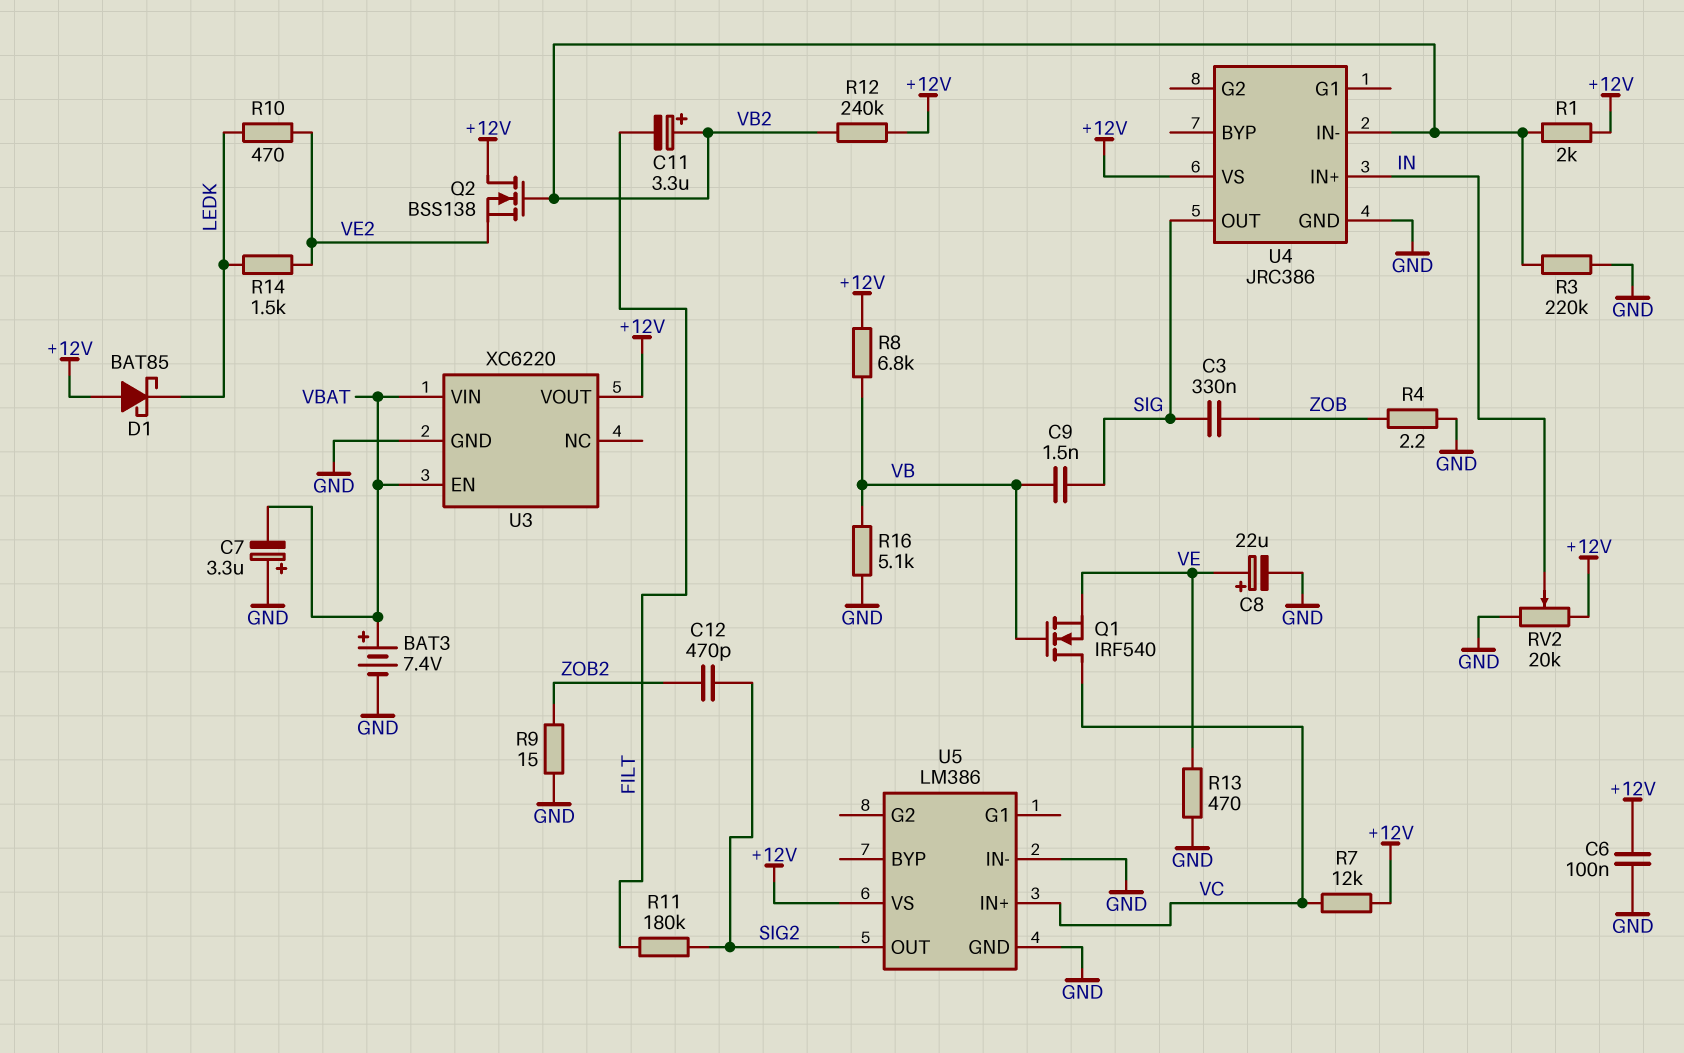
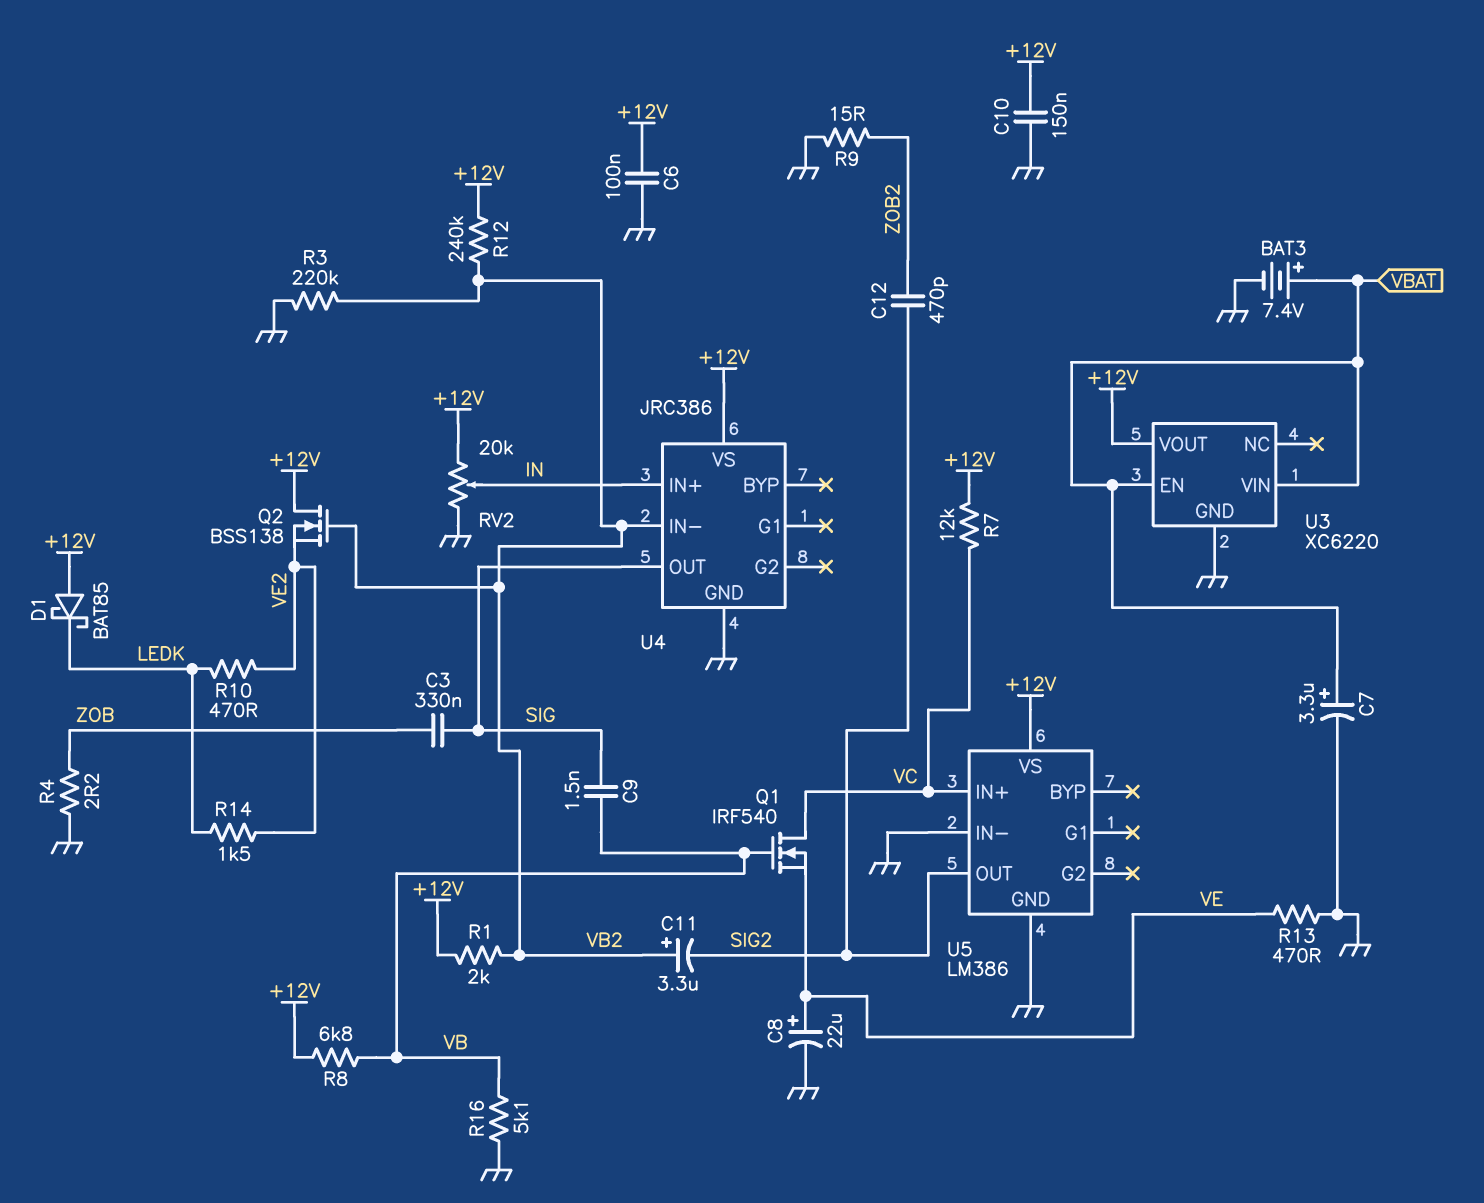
C7: 3.3uF (plus GND, minus VBAT) -> 3.3uF (plus VBAT, minus GND)
C10: none -> 150nF (+12V, GND)
C11: 3.3uF (plus VB2, minus FILT) -> 3.3uF (plus VB2, minus SIG2)
R11: 180k (FILT, SIG2) -> none

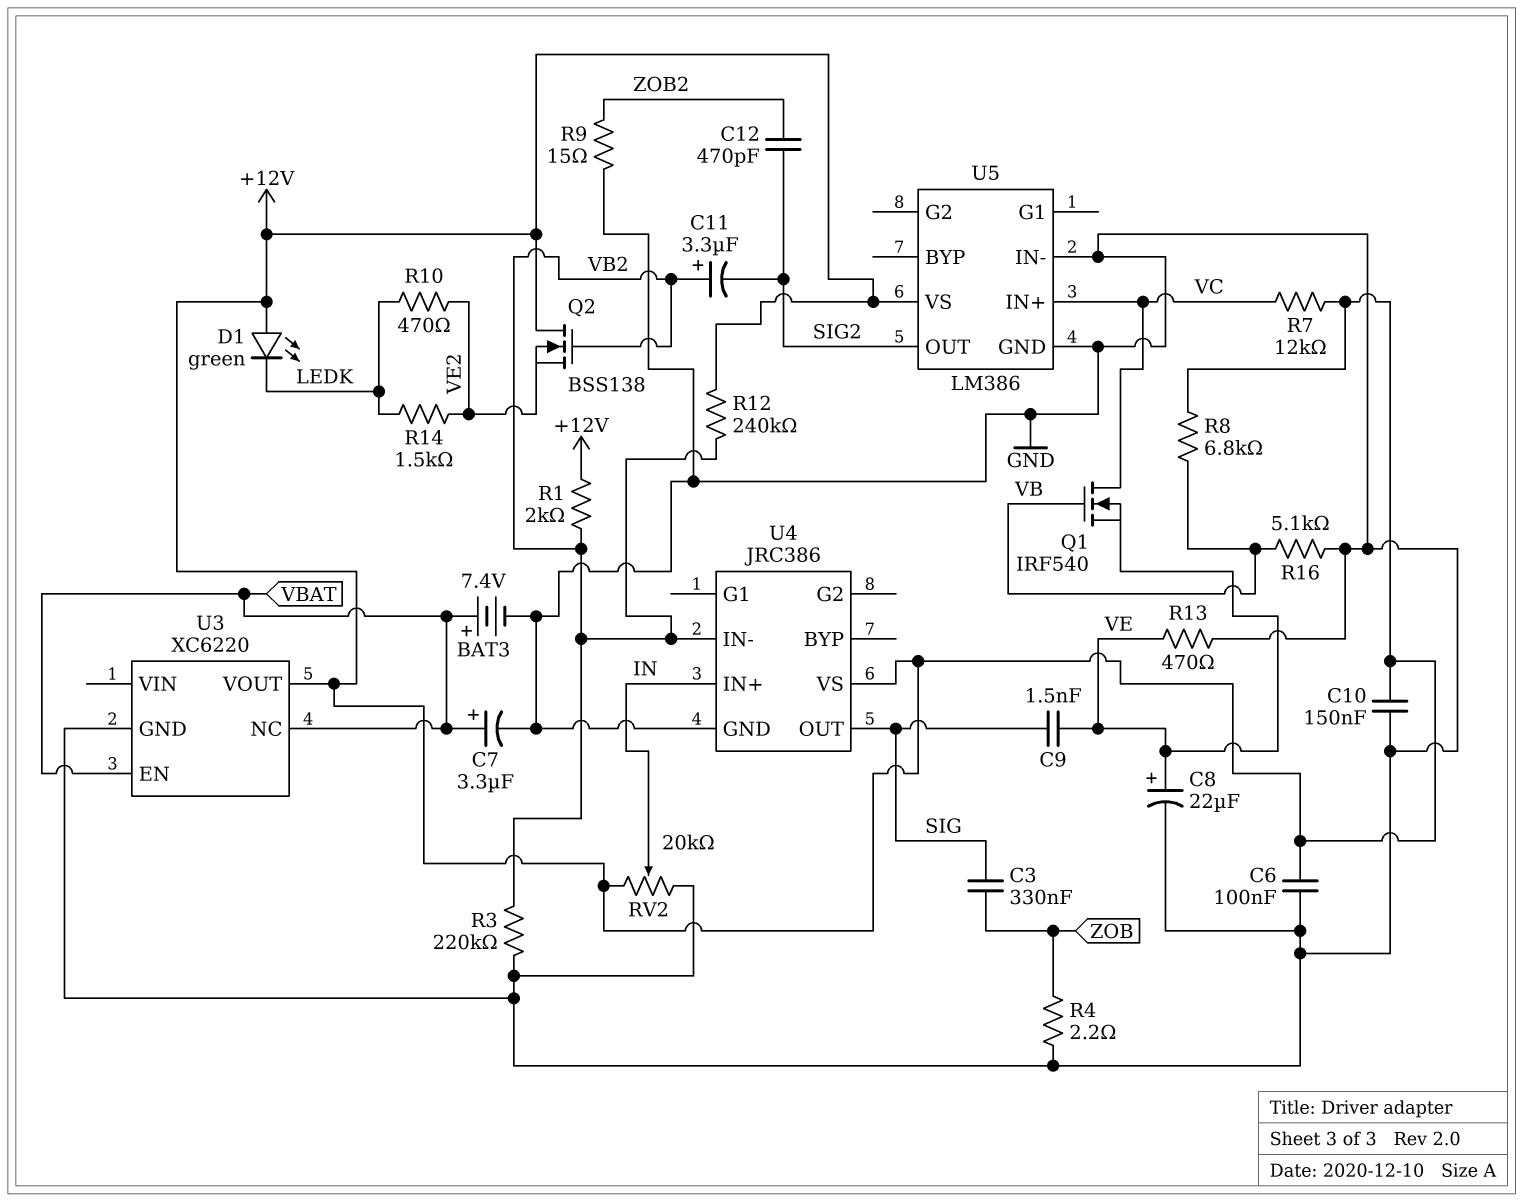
C9: 1.5nF (SIG, VB) -> 1.5nF (SIG, VE)
D1: schottky BAT85 (A +12V, K LEDK) -> LED green (A +12V, K LEDK)
U3 pin NC: none -> VBAT
U3 pin VIN: VBAT -> none

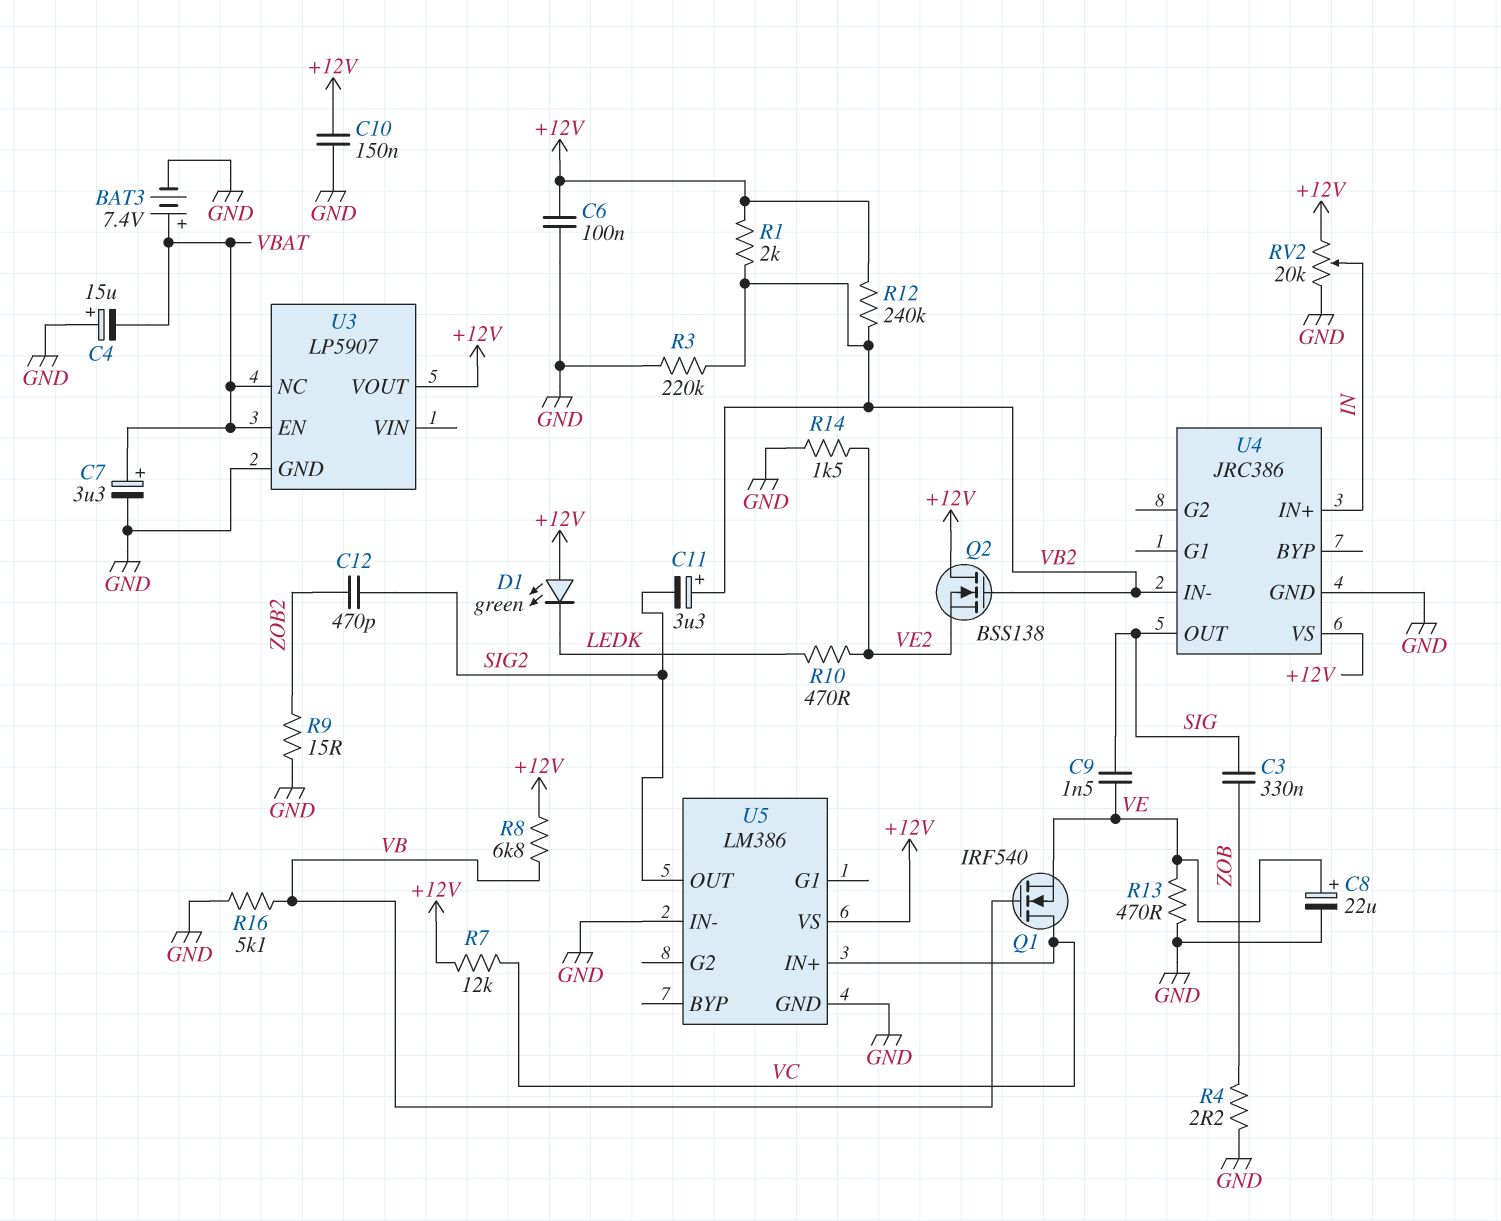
C4: none -> 15uF (plus GND, minus VBAT)
R14: 1.5k (LEDK, VE2) -> 1.5k (GND, VE2)
U3: XC6220 -> LP5907

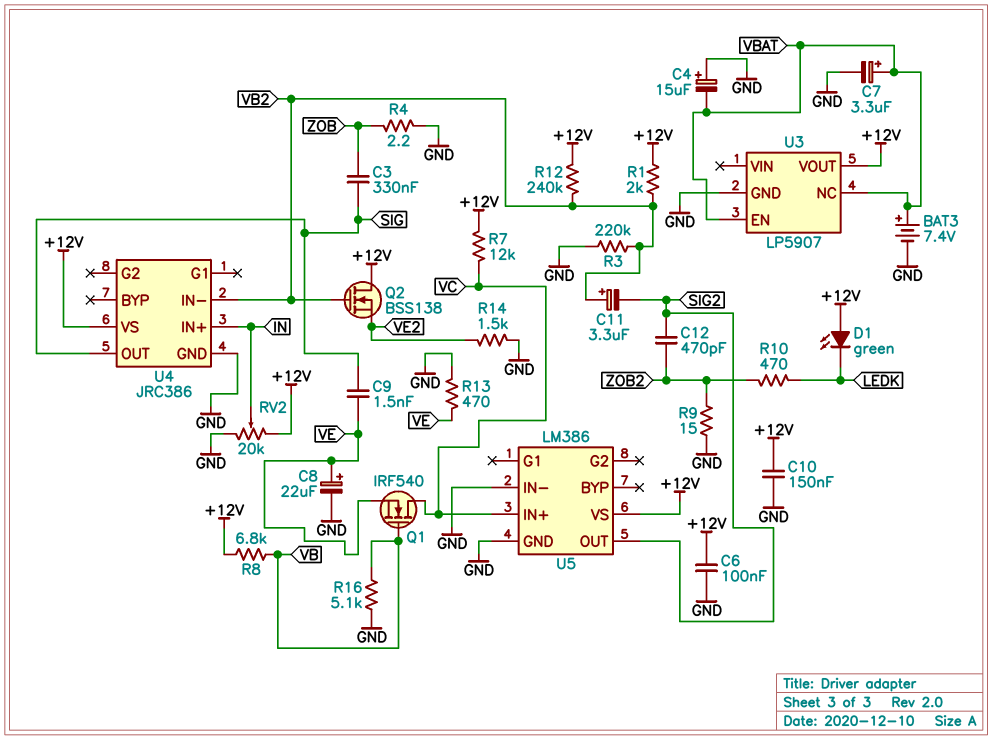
R10: 470 (LEDK, VE2) -> 470 (LEDK, ZOB2)

